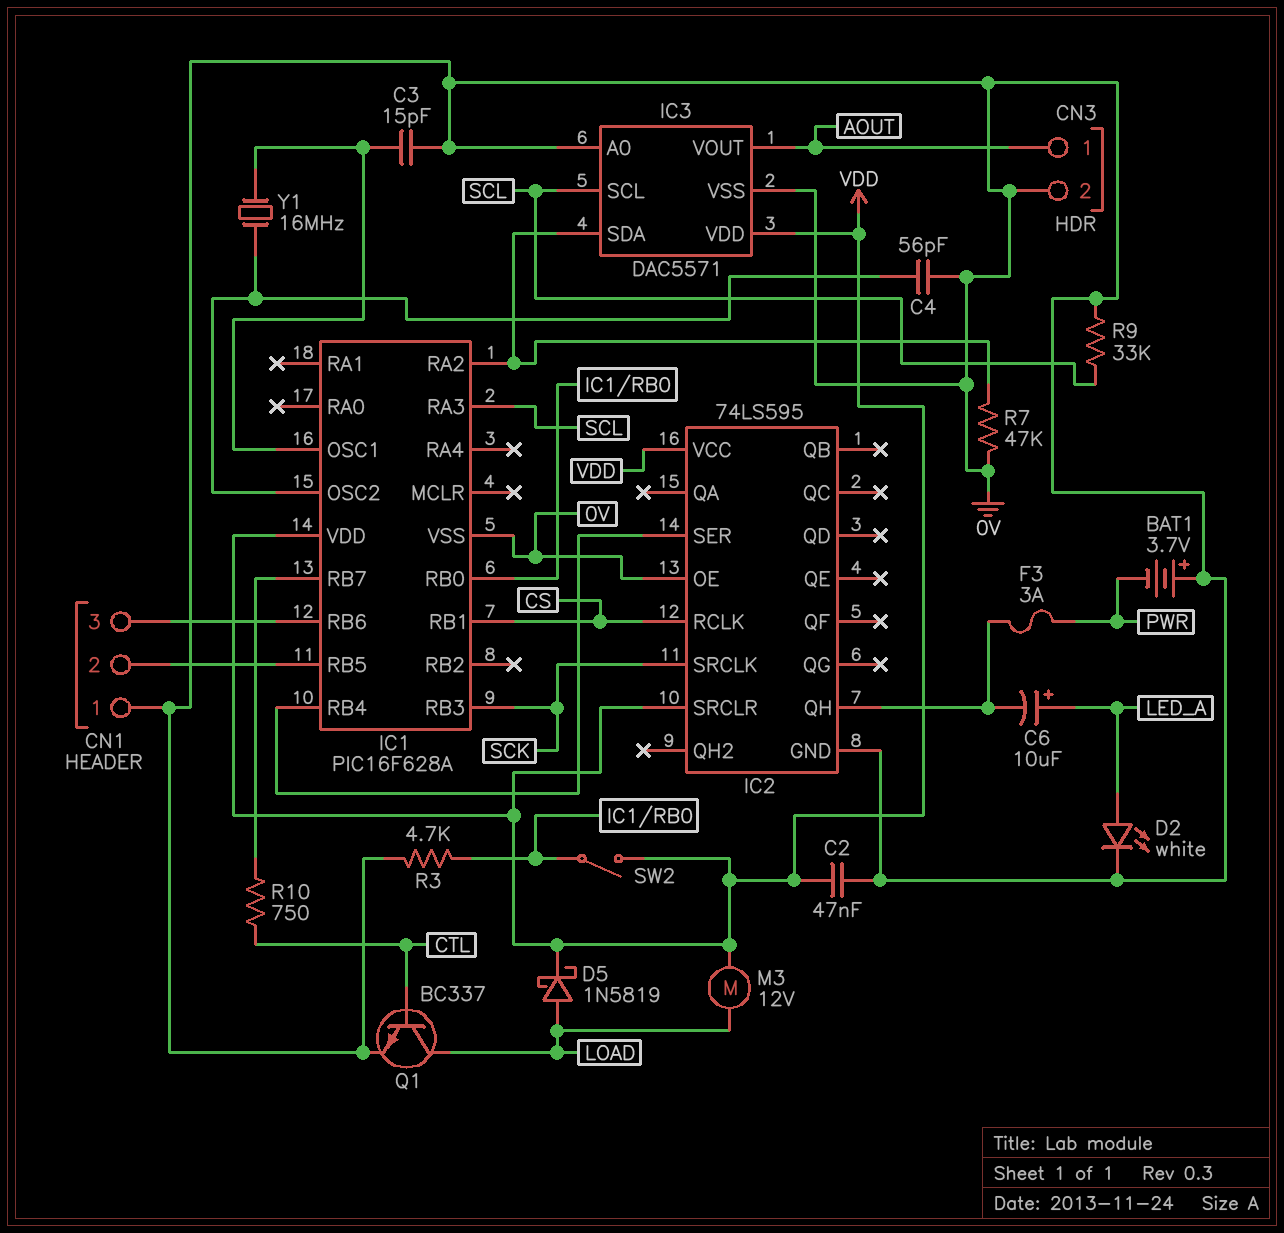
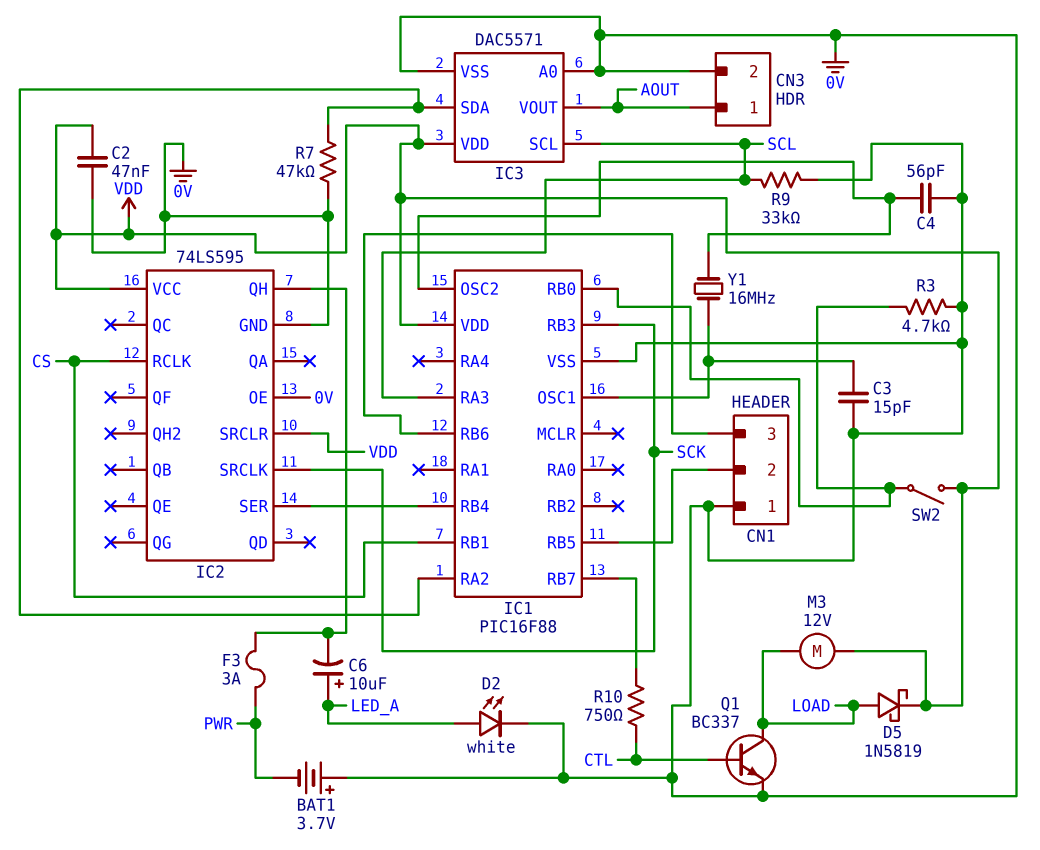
IC1: PIC16F628A -> PIC16F88

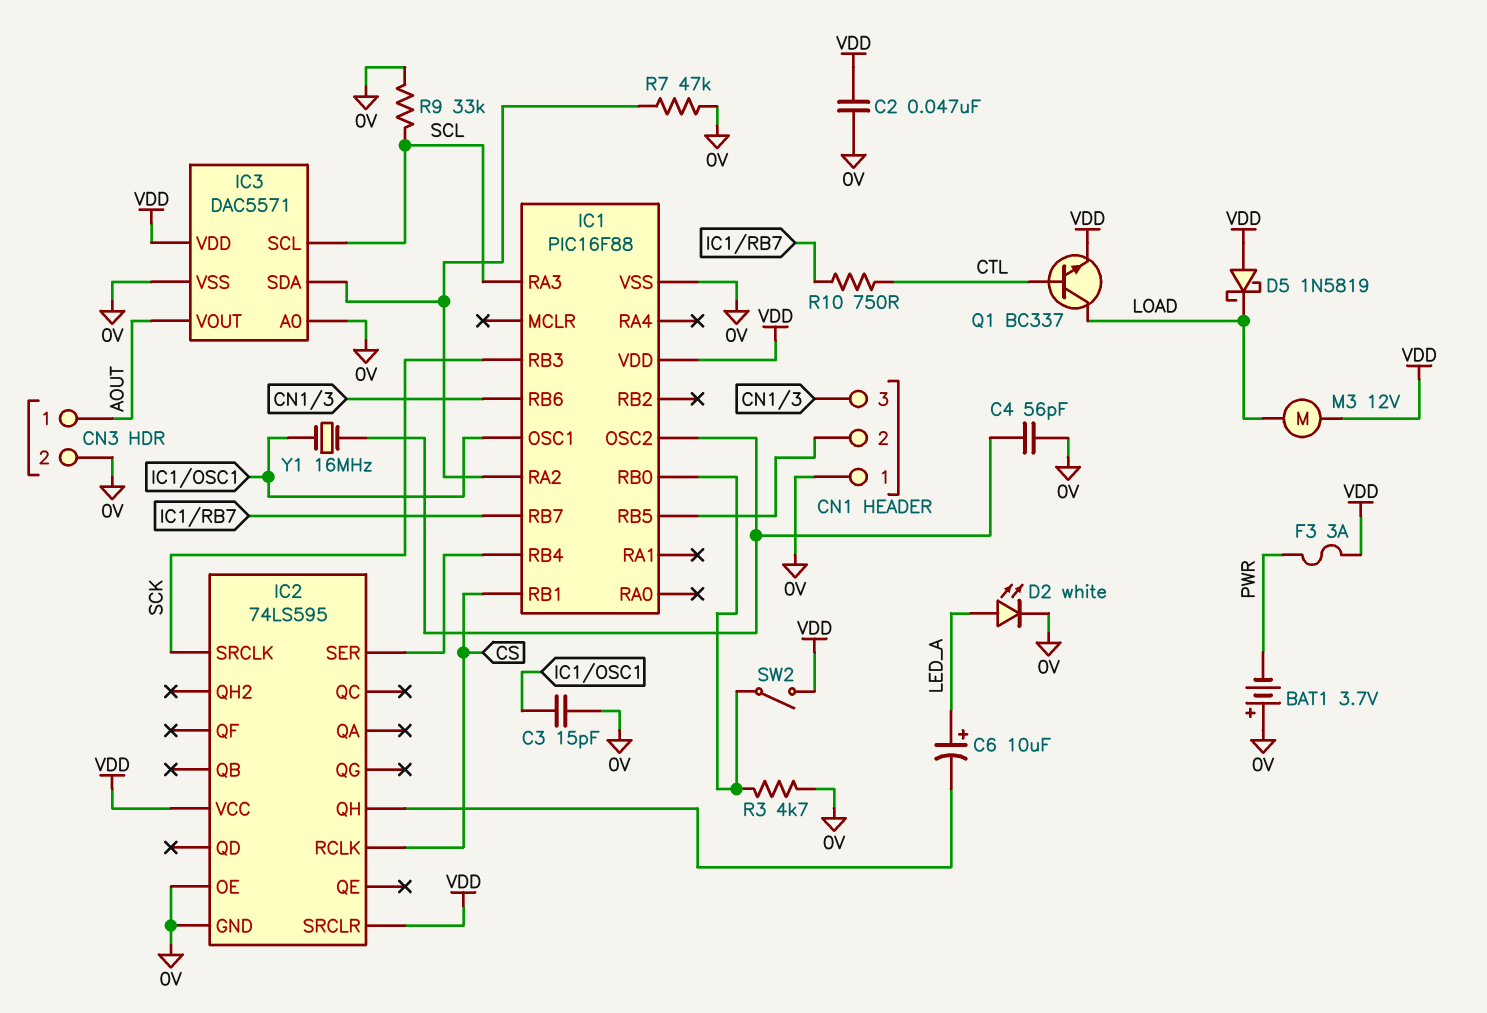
D5: schottky 1N5819 (A LOAD, K VDD) -> schottky 1N5819 (A VDD, K LOAD)
F3: 3A (IC2/QH, PWR) -> 3A (PWR, VDD)
Q1: NPN BC337 (B CTL, C LOAD, E 0V) -> NPN BC337 (B CTL, C LOAD, E VDD)

